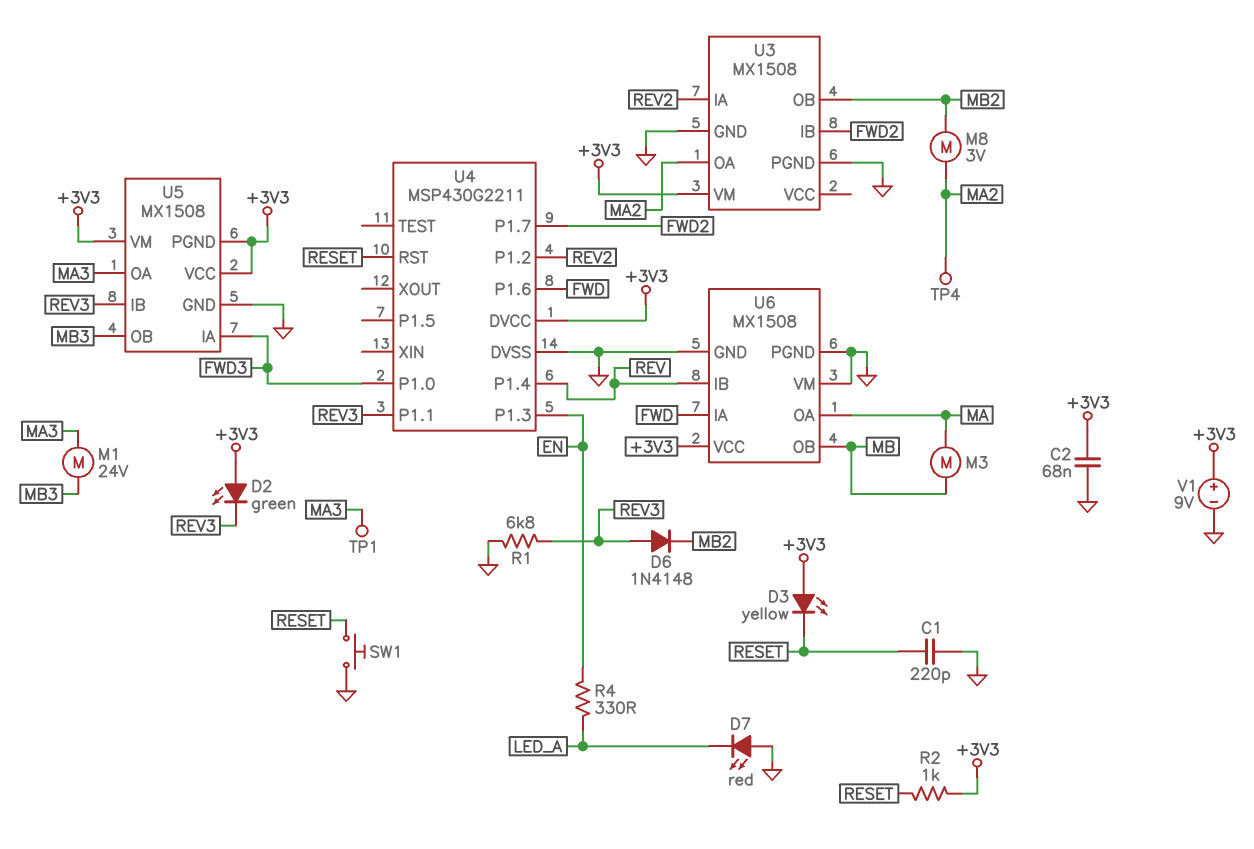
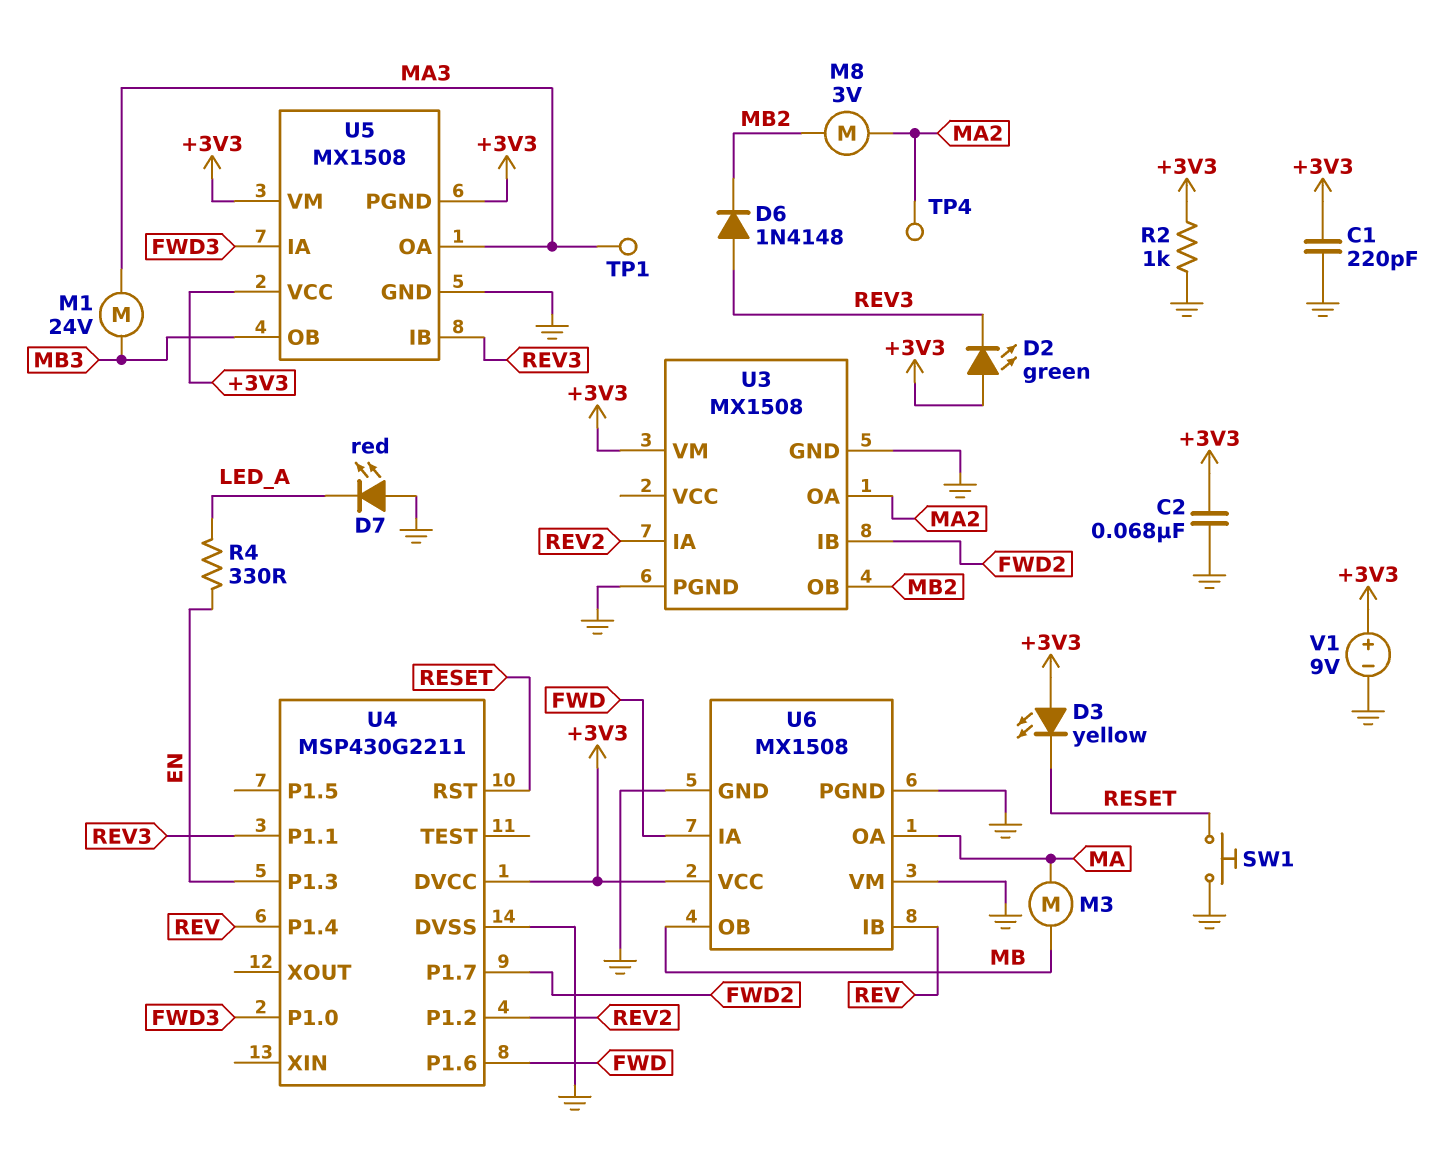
C1: 220pF (GND, RESET) -> 220pF (+3V3, GND)
R1: 6.8k (GND, REV3) -> none
R2: 1k (+3V3, RESET) -> 1k (+3V3, GND)

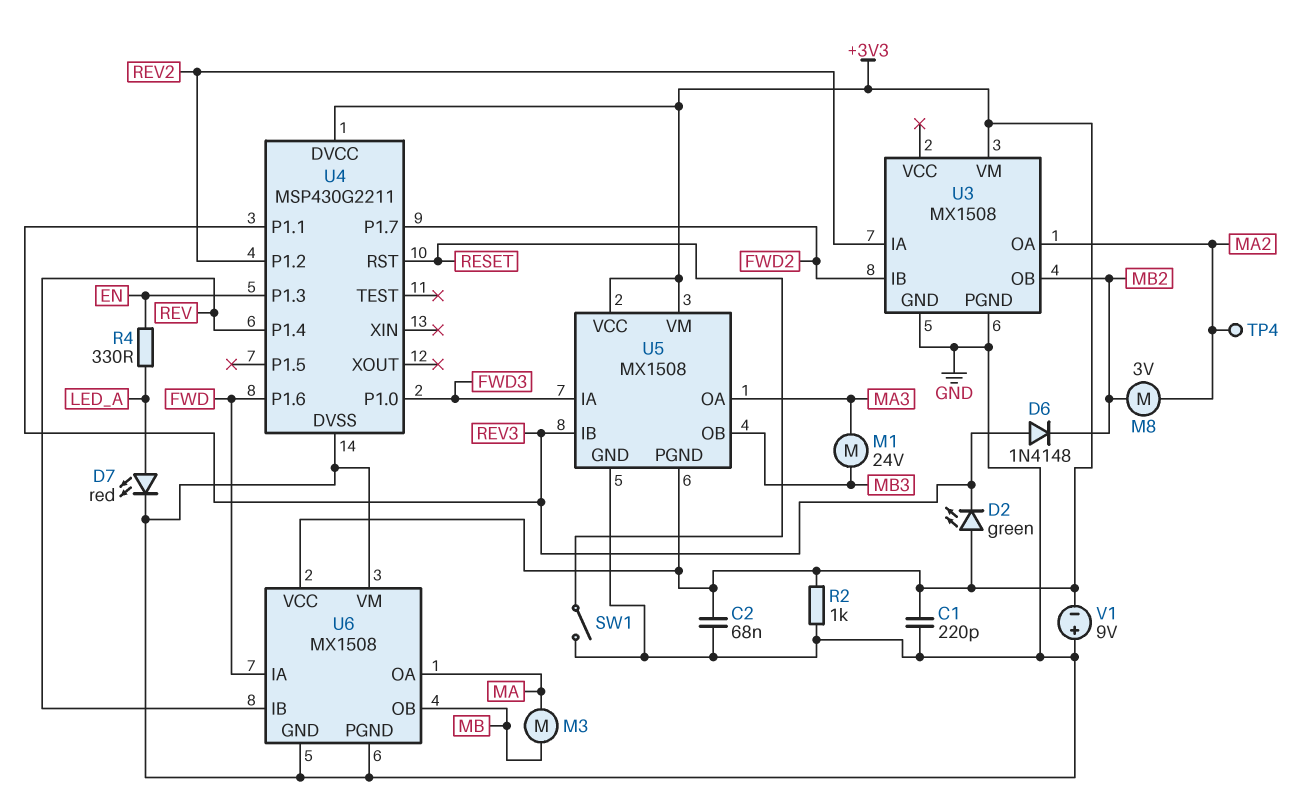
D3: LED yellow (A +3V3, K RESET) -> none
D7: LED red (A GND, K LED_A) -> LED red (A LED_A, K GND)
SW1: button (GND, RESET) -> switch (GND, RESET)
TP1: test point (MA3) -> none
V1: 9V (plus +3V3, minus GND) -> 9V (plus GND, minus +3V3)

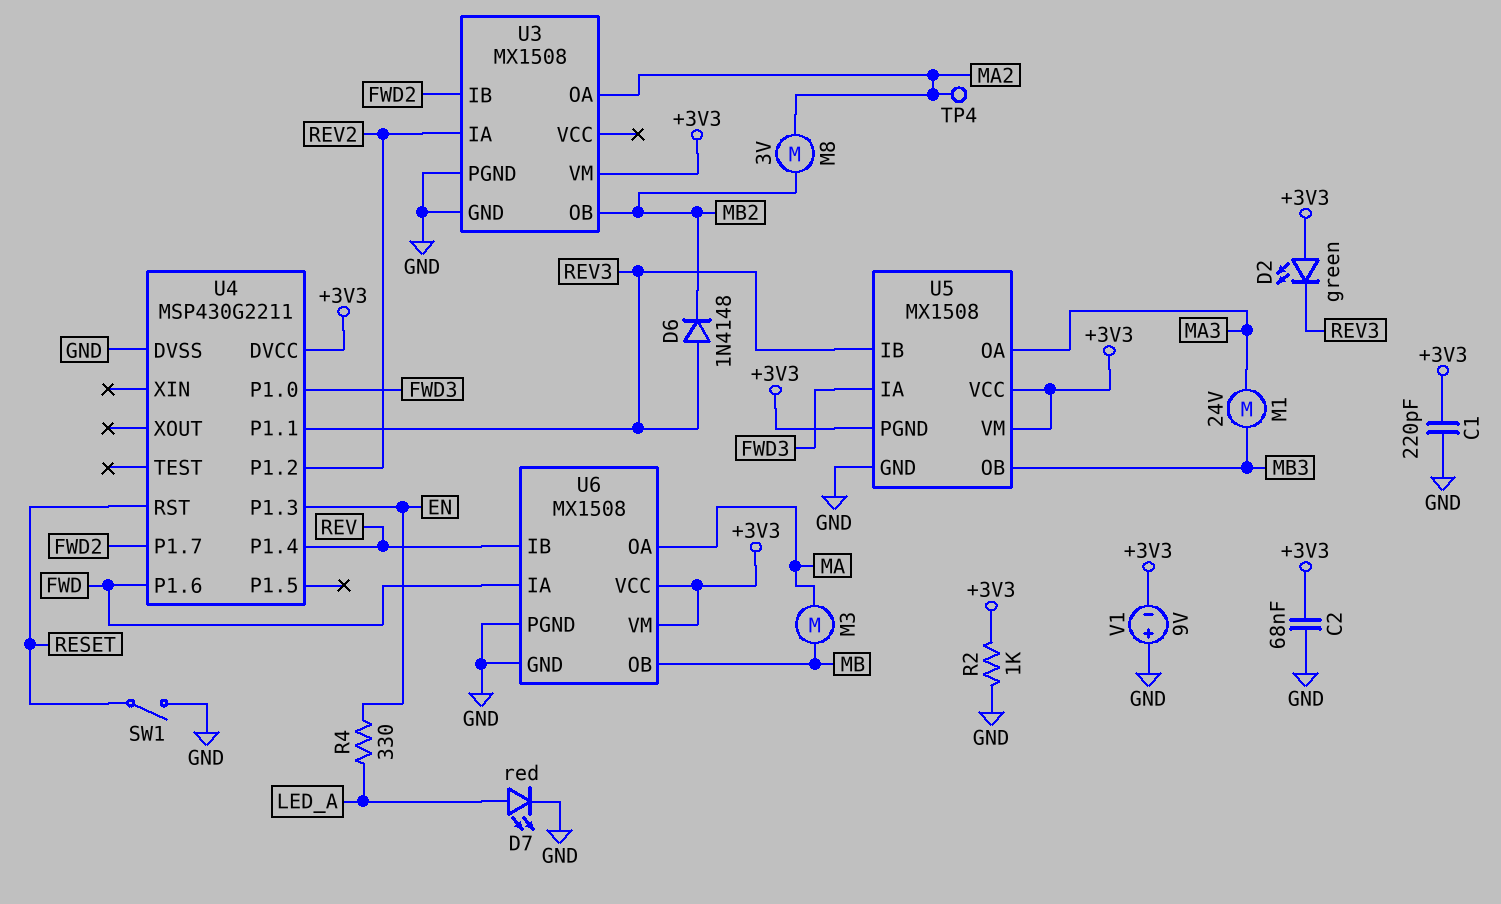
U6 pin VM: GND -> +3V3

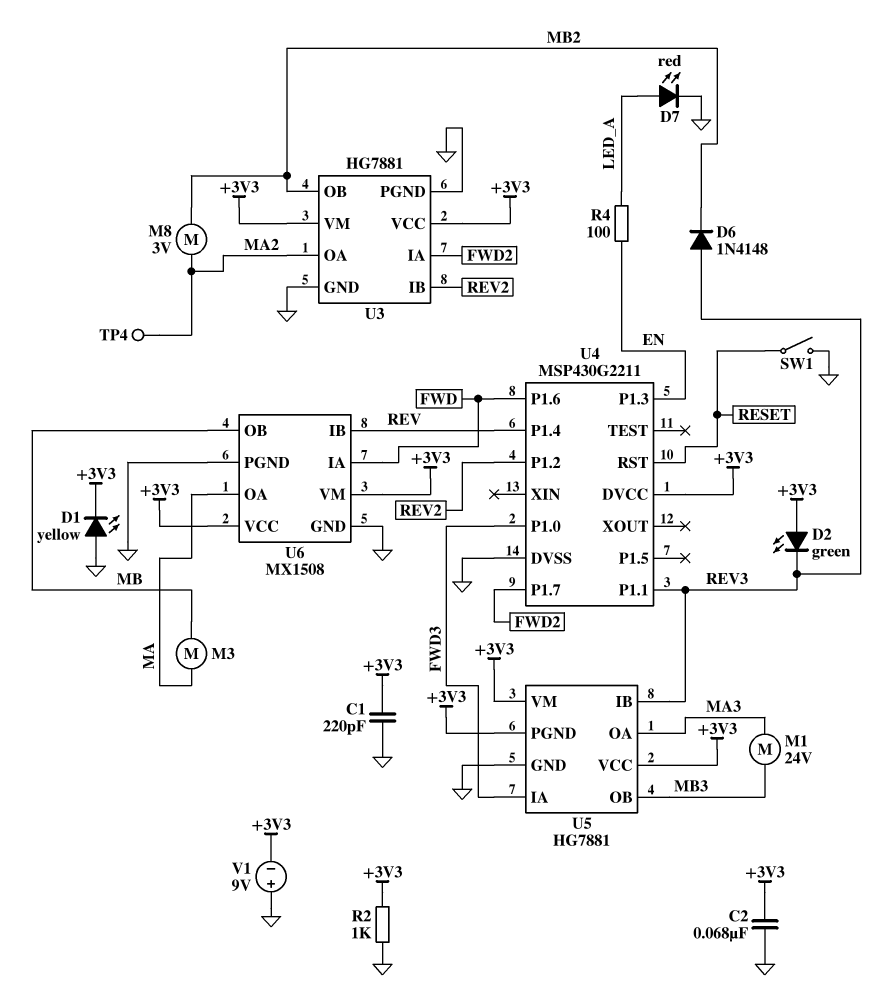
D1: none -> LED yellow (A GND, K +3V3)
R4: 330 (EN, LED_A) -> 100 (EN, LED_A)
U3: MX1508 -> HG7881
U3 pin IA: REV2 -> FWD2
U3 pin IB: FWD2 -> REV2
U3 pin VCC: none -> +3V3
U5: MX1508 -> HG7881

